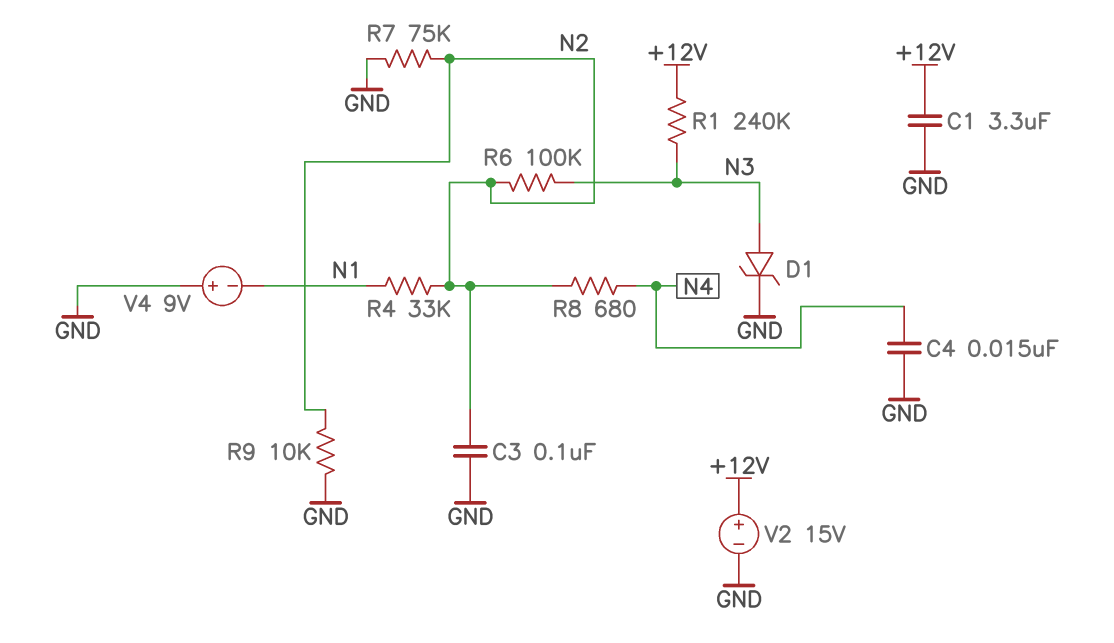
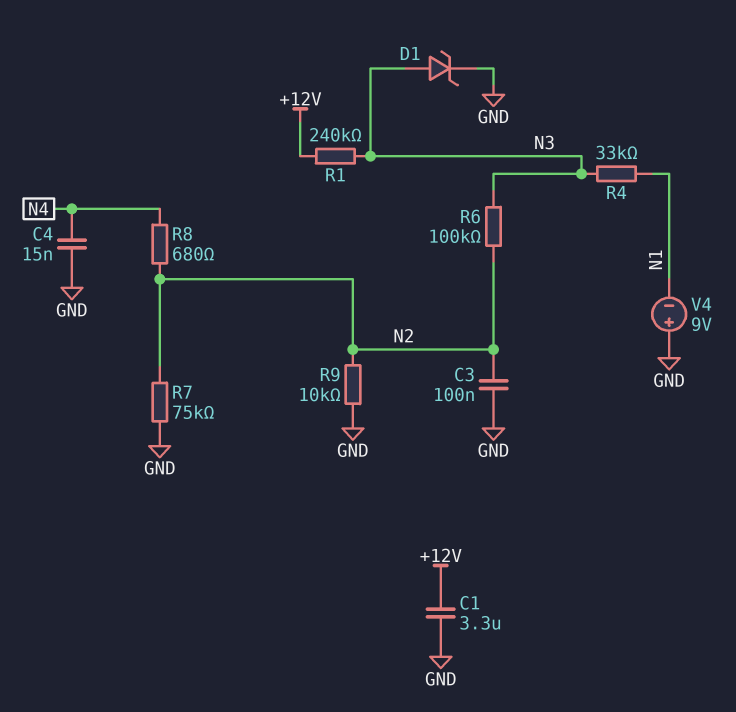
R4: 33k (N1, N2) -> 33k (N1, N3)
V2: 15V (plus +12V, minus GND) -> none

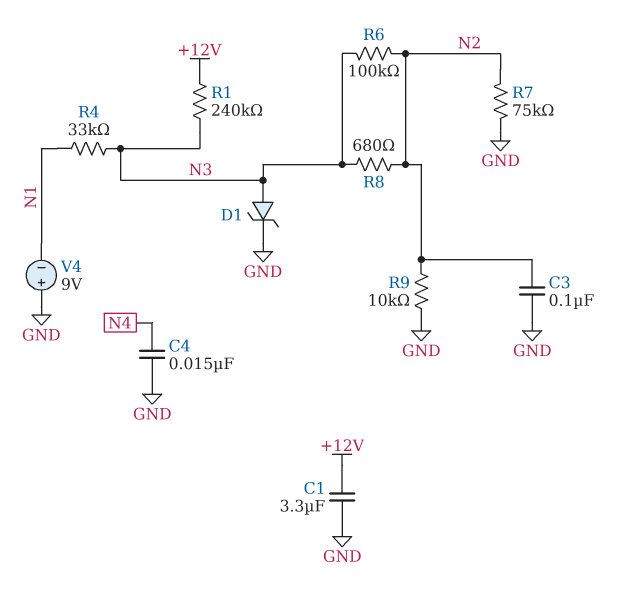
R8: 680 (N2, N4) -> 680 (N2, N3)

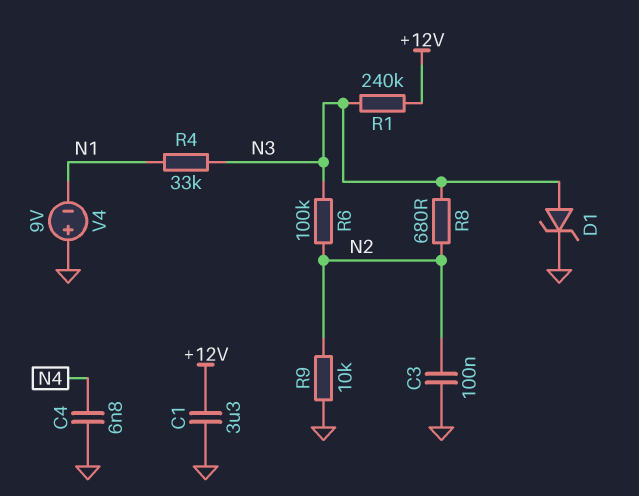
C4: 15nF (GND, N4) -> 6.8nF (GND, N4)
R7: 75k (GND, N2) -> none

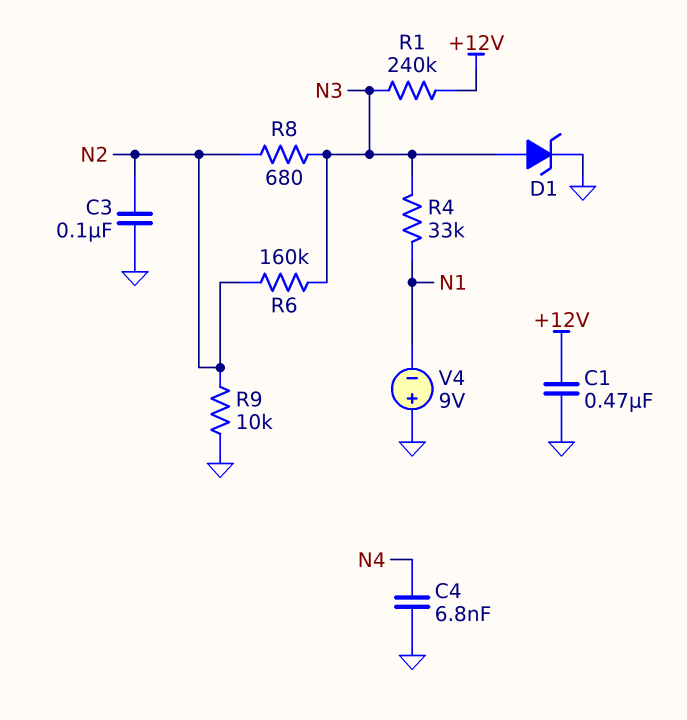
C1: 3.3uF (+12V, GND) -> 470nF (+12V, GND)
R6: 100k (N2, N3) -> 160k (N2, N3)

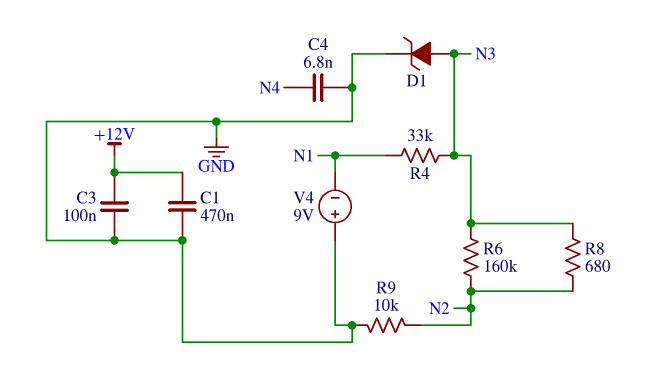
C3: 100nF (GND, N2) -> 100nF (+12V, GND)
R1: 240k (+12V, N3) -> none

